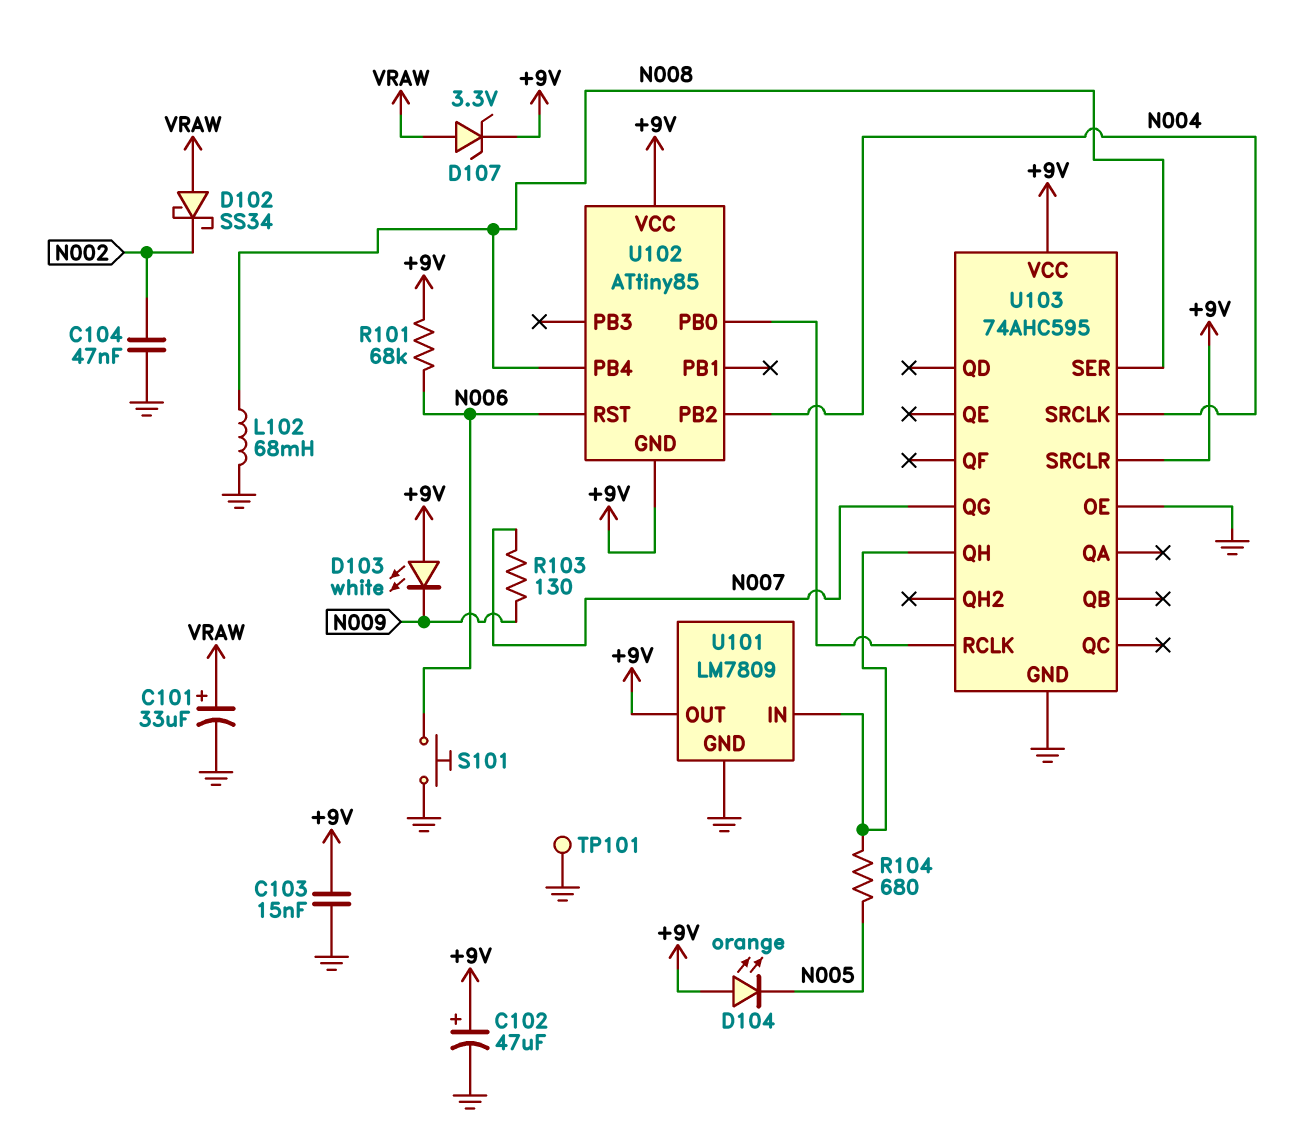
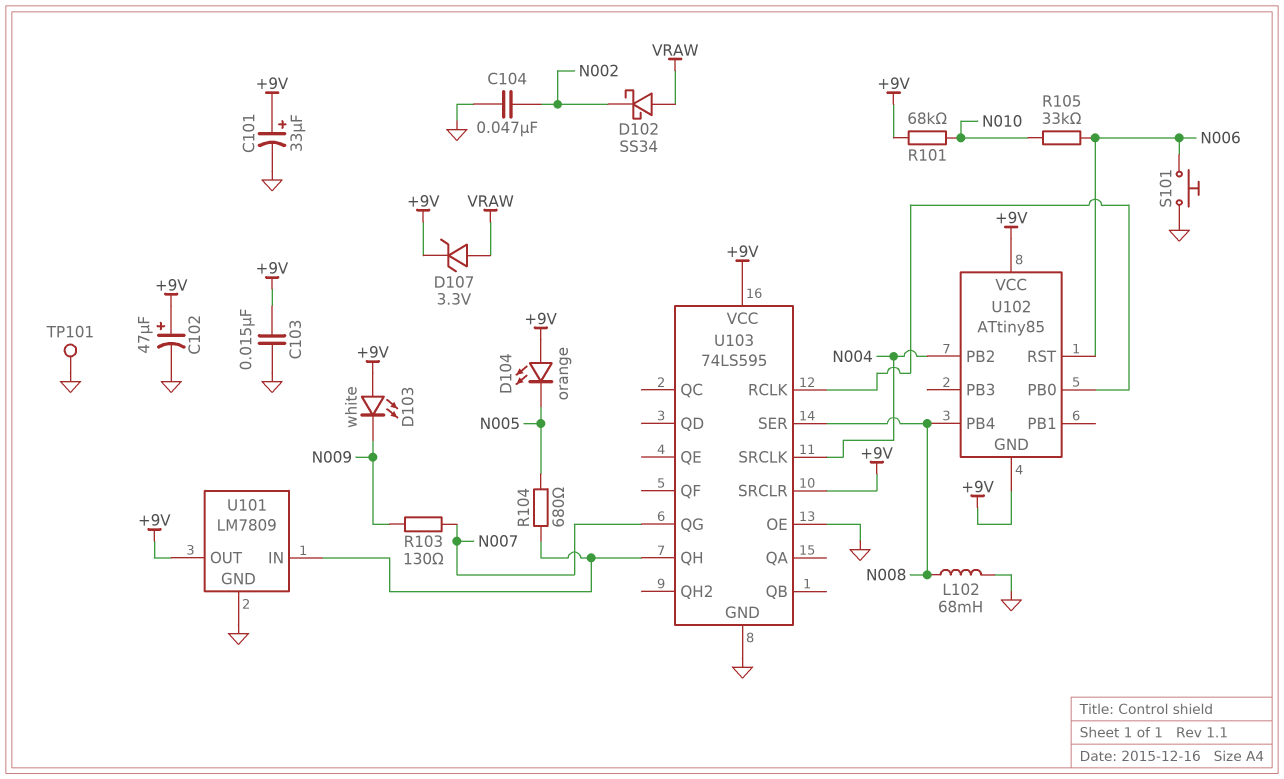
C101: 33uF (plus VRAW, minus GND) -> 33uF (plus +9V, minus GND)
R101: 68k (+9V, N006) -> 68k (+9V, N010)
R105: none -> 33k (N006, N010)
U103: 74AHC595 -> 74LS595

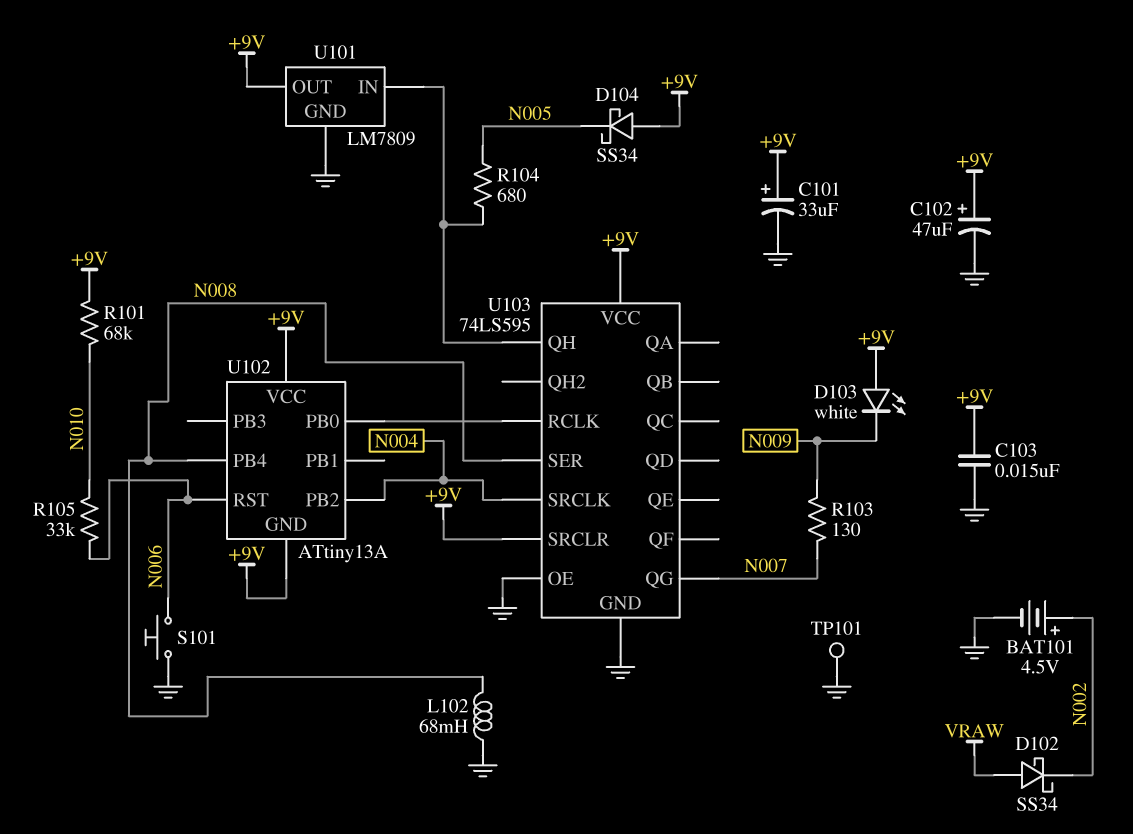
BAT101: none -> 4.5V (plus N002, minus GND)
C104: 47nF (GND, N002) -> none
D104: LED orange (A +9V, K N005) -> schottky SS34 (A +9V, K N005)
D107: zener 3.3V (A VRAW, K +9V) -> none
U102: ATtiny85 -> ATtiny13A

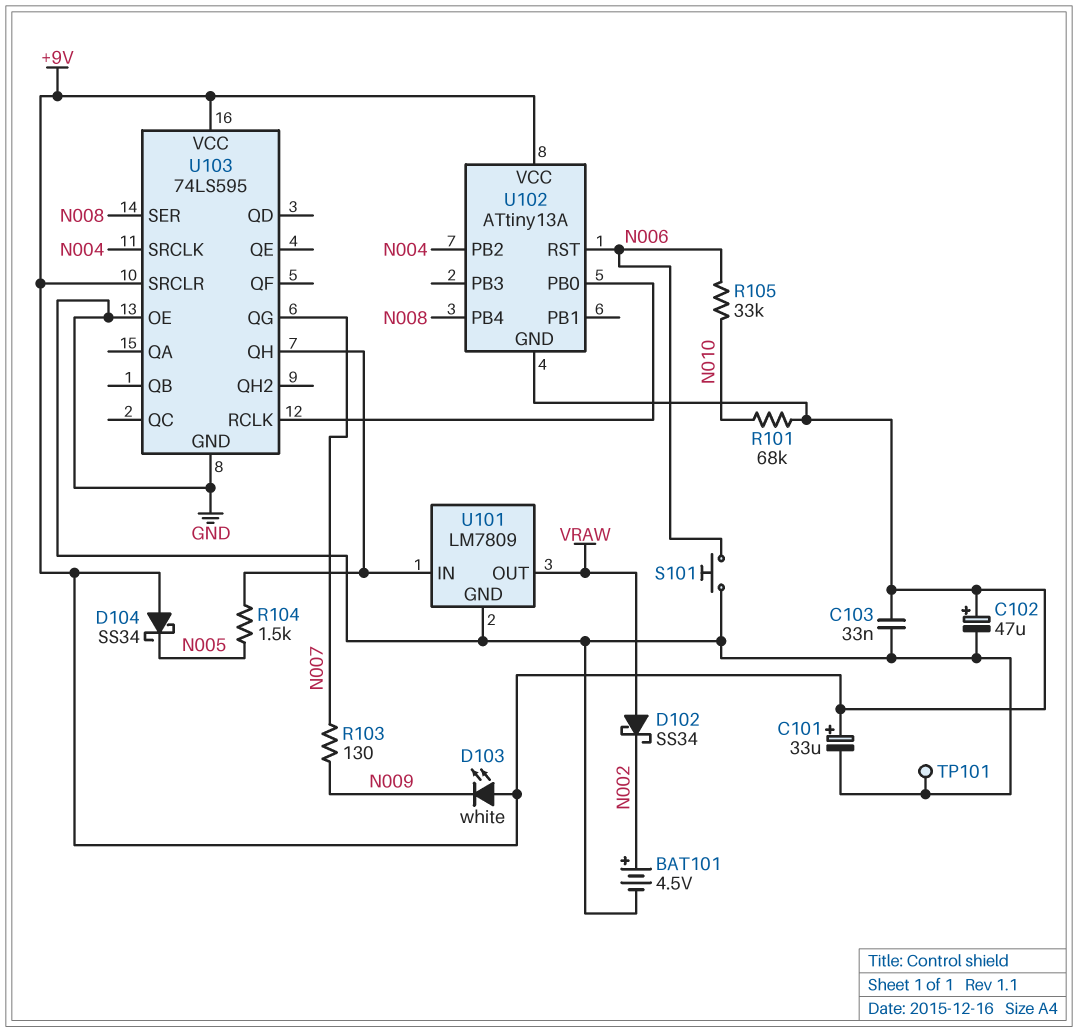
C103: 15nF (+9V, GND) -> 33nF (+9V, GND)
L102: 68mH (GND, N008) -> none
R104: 680 (N005, U101/IN) -> 1.5k (N005, U101/IN)
U101 pin OUT: +9V -> VRAW

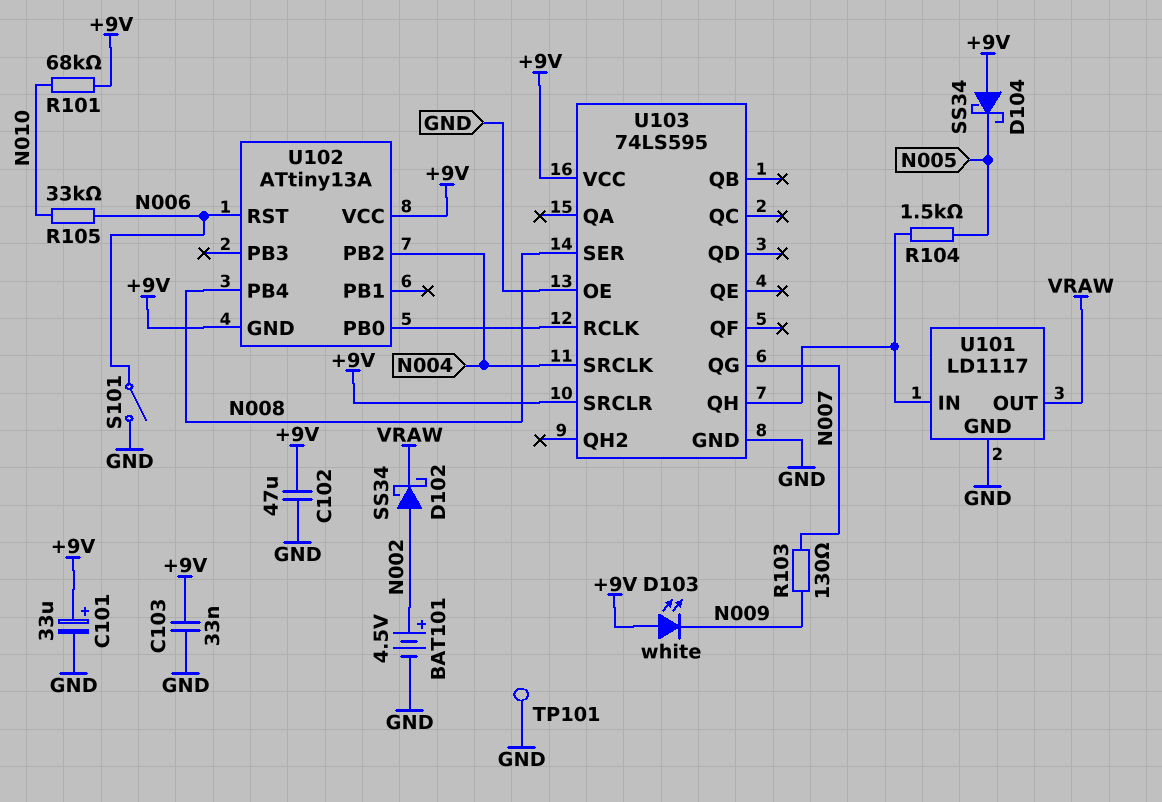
C102: 47uF (plus +9V, minus GND) -> 47uF (+9V, GND)
D102: schottky SS34 (A VRAW, K N002) -> schottky SS34 (A N002, K VRAW)
S101: button (GND, N006) -> switch (GND, N006)
U101: LM7809 -> LD1117

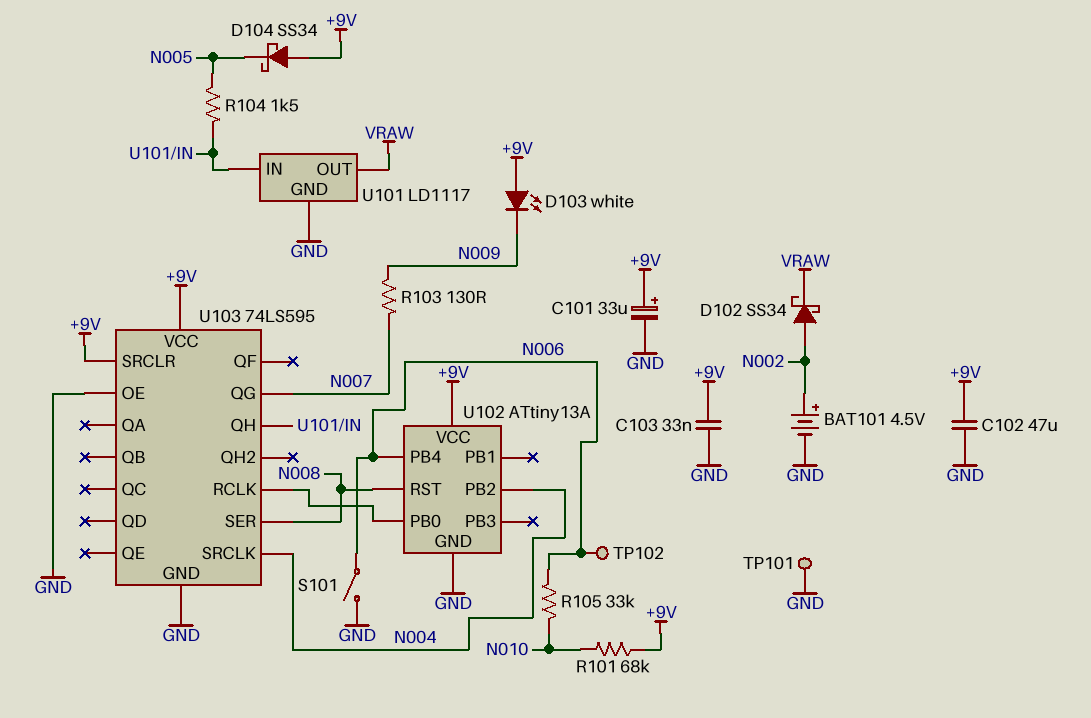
TP102: none -> test point (N006)
U102 pin GND: +9V -> GND
U102 pin PB4: N008 -> N006
U102 pin RST: N006 -> N008

